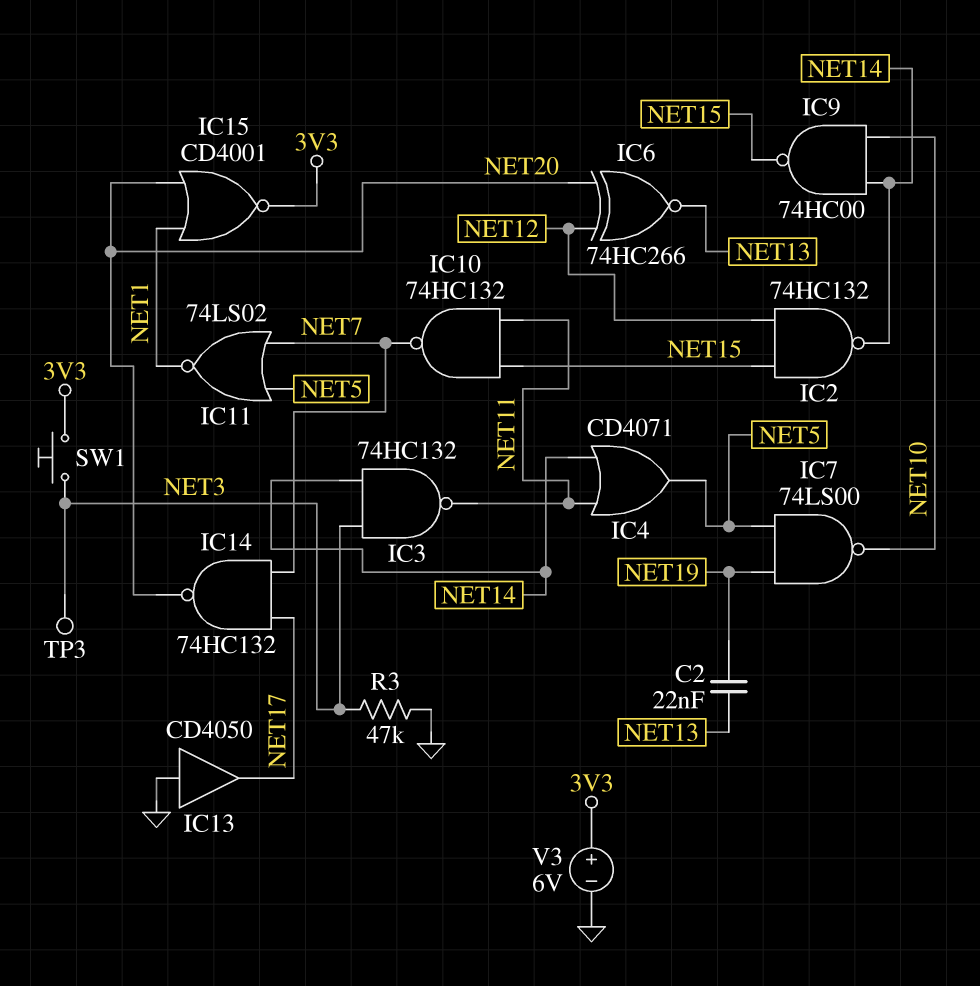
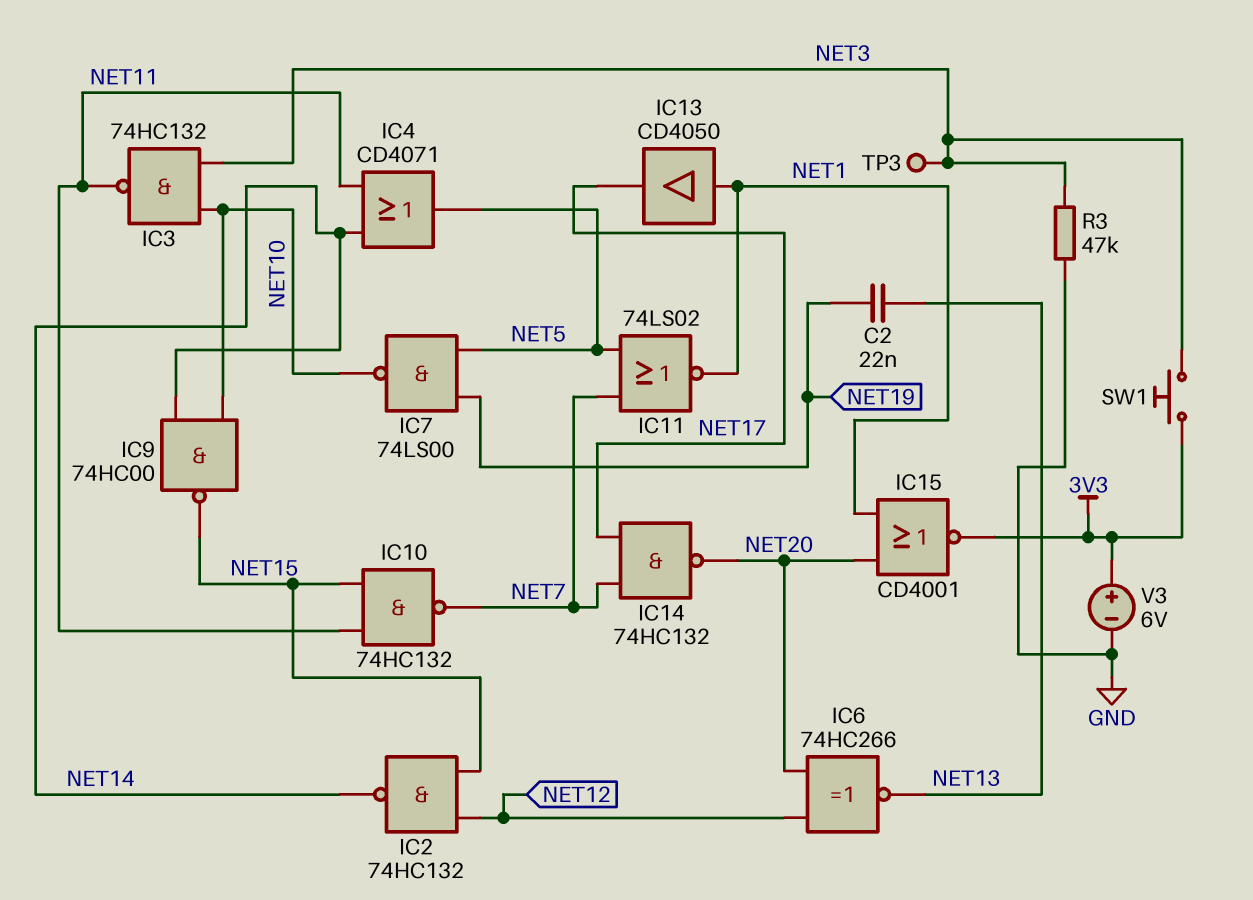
IC3: NAND 74HC132 (in NET3, in NET14, out NET11) -> NAND 74HC132 (in NET3, in NET10, out NET11)
IC13: buffer CD4050 (in GND, out NET17) -> buffer CD4050 (in NET1, out NET17)

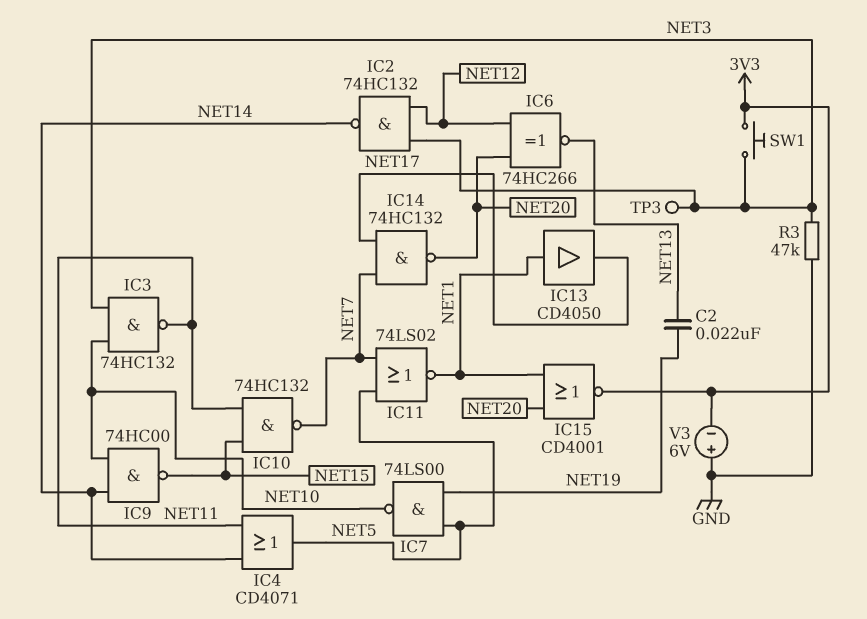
IC2: NAND 74HC132 (in NET12, in NET15, out NET14) -> NAND 74HC132 (in NET3, in NET12, out NET14)
V3: 6V (plus 3V3, minus GND) -> 6V (plus GND, minus 3V3)

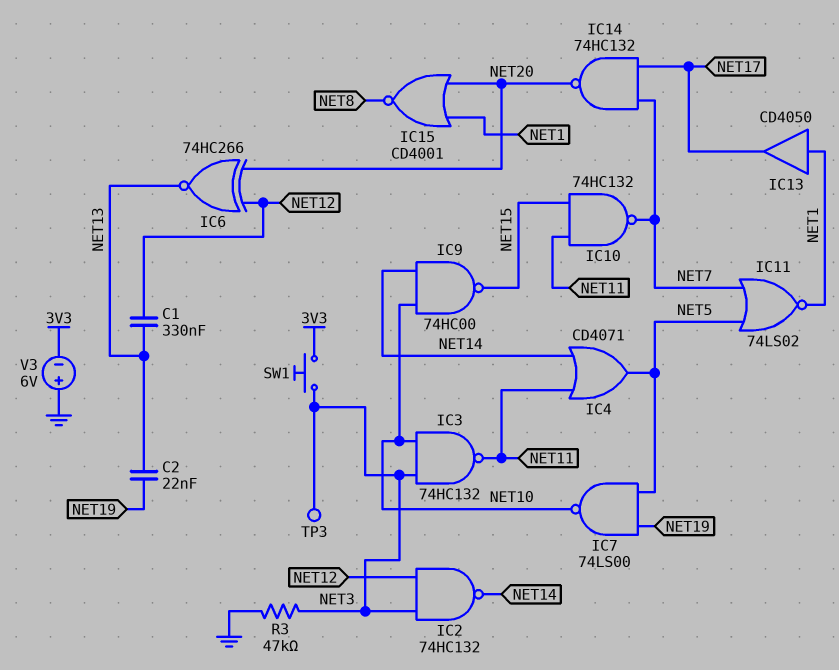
C1: none -> 330nF (NET12, NET13)
IC15: NOR CD4001 (in NET1, in NET20, out 3V3) -> NOR CD4001 (in NET1, in NET20, out NET8)

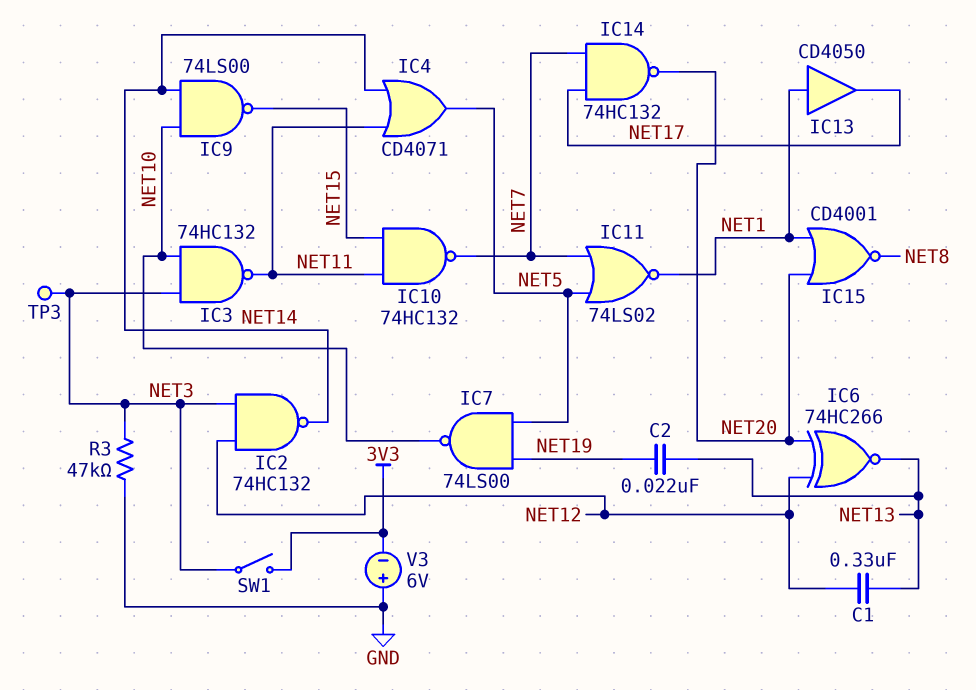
IC9: NAND 74HC00 (in NET10, in NET14, out NET15) -> NAND 74LS00 (in NET10, in NET14, out NET15)
SW1: button (3V3, NET3) -> switch (3V3, NET3)

